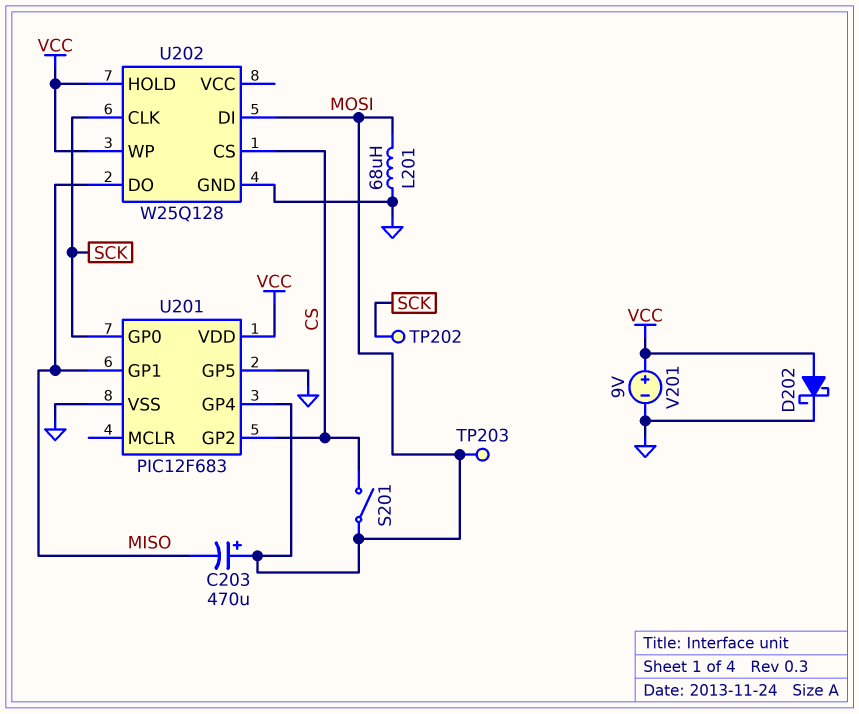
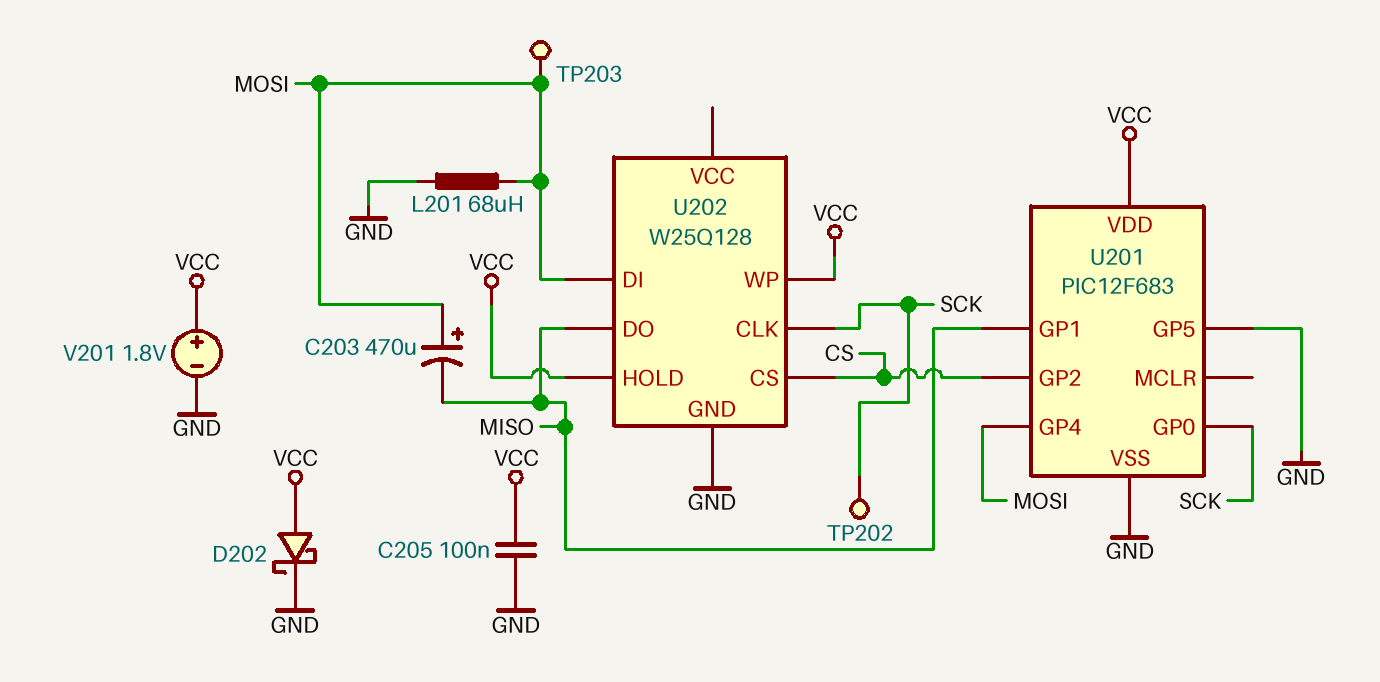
C205: none -> 100nF (GND, VCC)
S201: switch (CS, MOSI) -> none
V201: 9V (plus VCC, minus GND) -> 1.8V (plus VCC, minus GND)

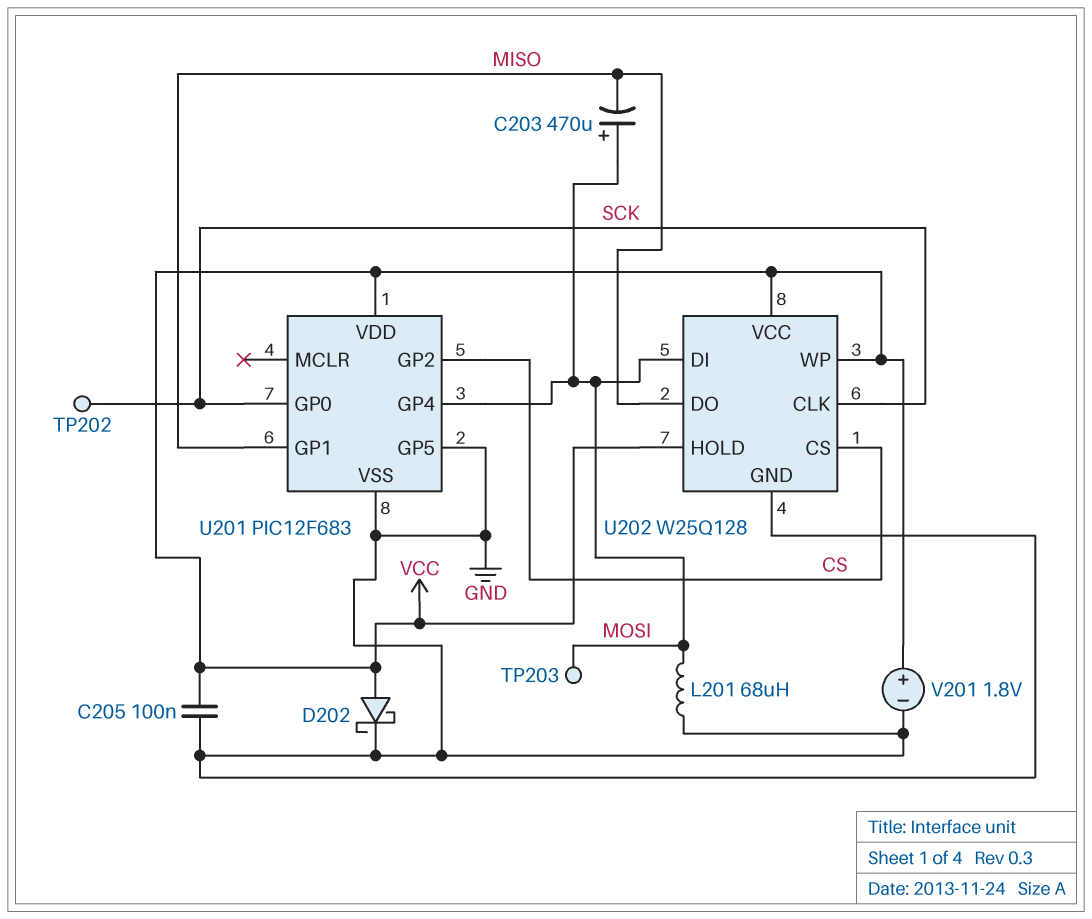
U202 pin VCC: none -> VCC

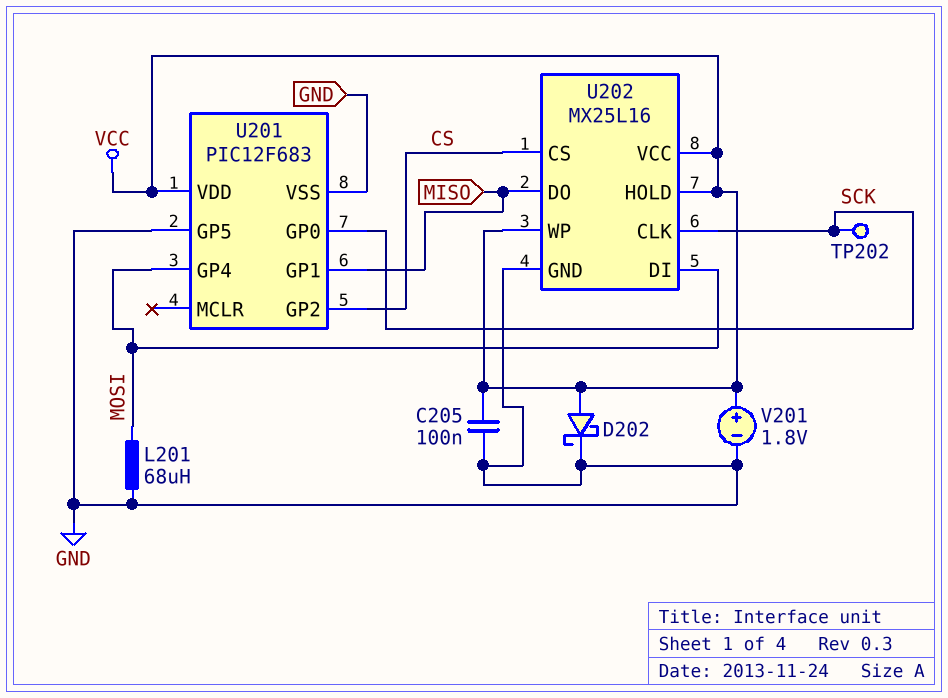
C203: 470uF (plus MOSI, minus MISO) -> none
TP203: test point (MOSI) -> none
U202: W25Q128 -> MX25L16

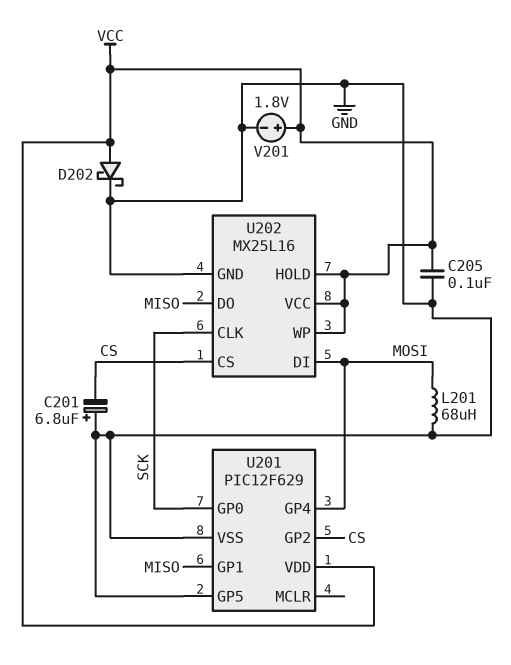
C201: none -> 6.8uF (plus GND, minus CS)
TP202: test point (SCK) -> none
U201: PIC12F683 -> PIC12F629

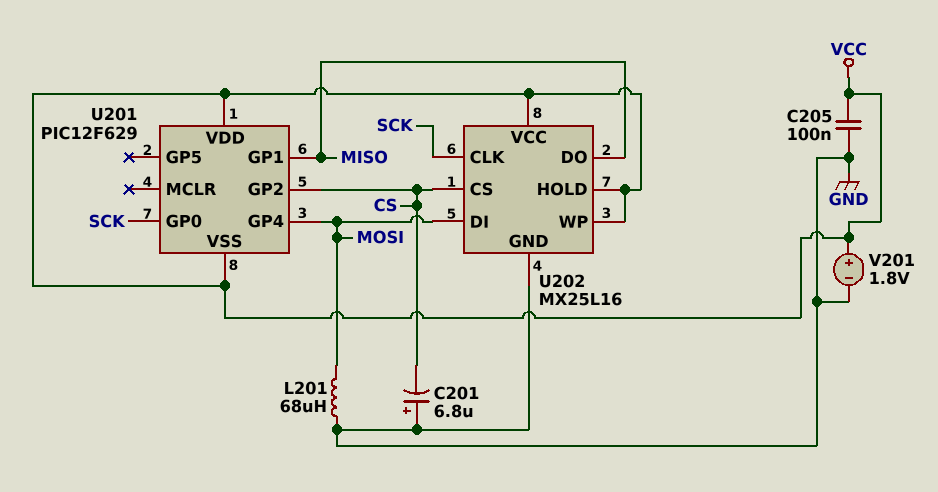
D202: schottky (A VCC, K GND) -> none
U201 pin GP5: GND -> none
U201 pin VSS: GND -> VCC

